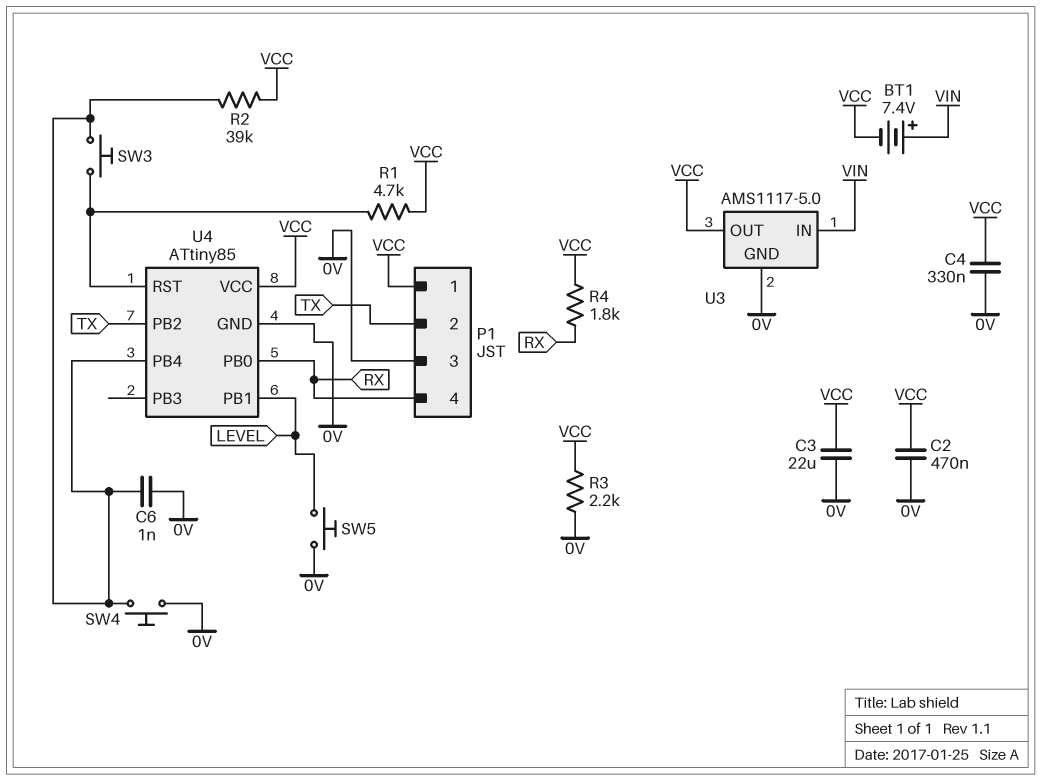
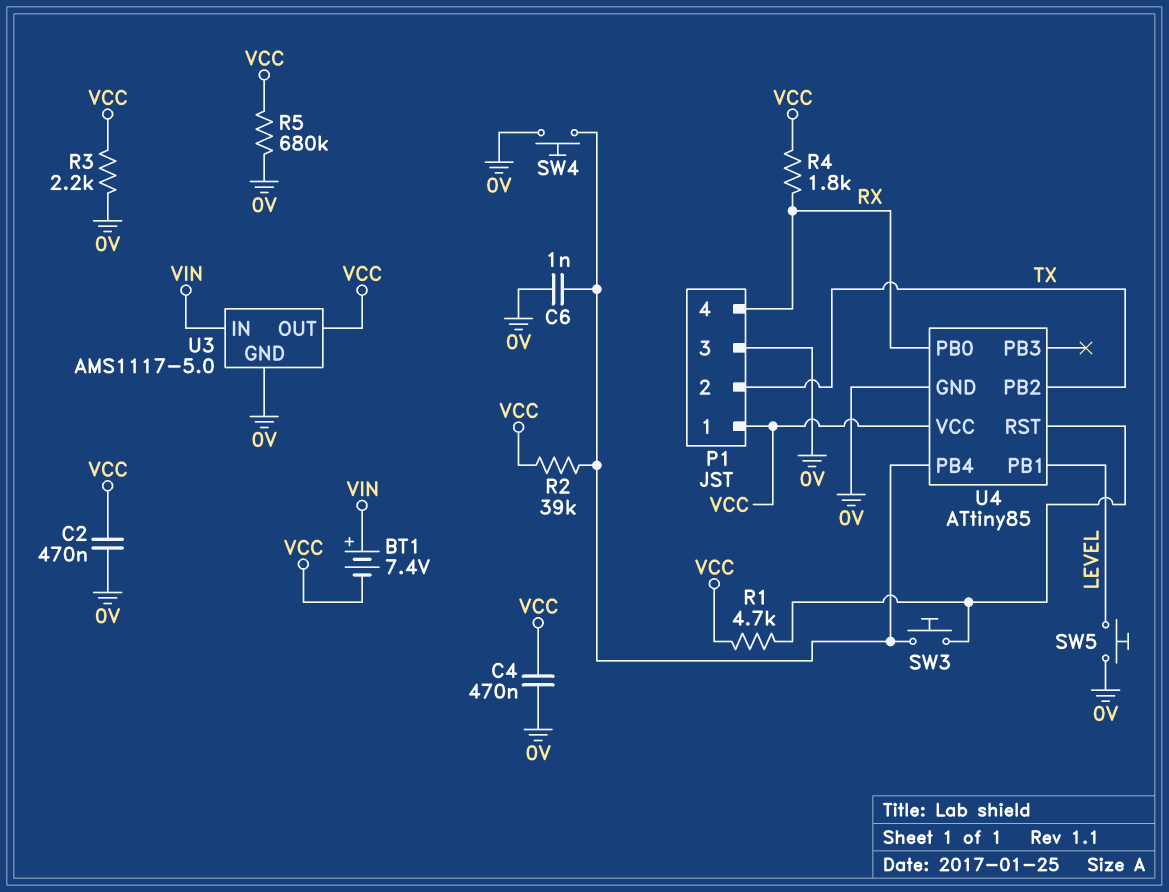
C3: 22uF (0V, VCC) -> none
C4: 330nF (0V, VCC) -> 470nF (0V, VCC)
R5: none -> 680k (0V, VCC)

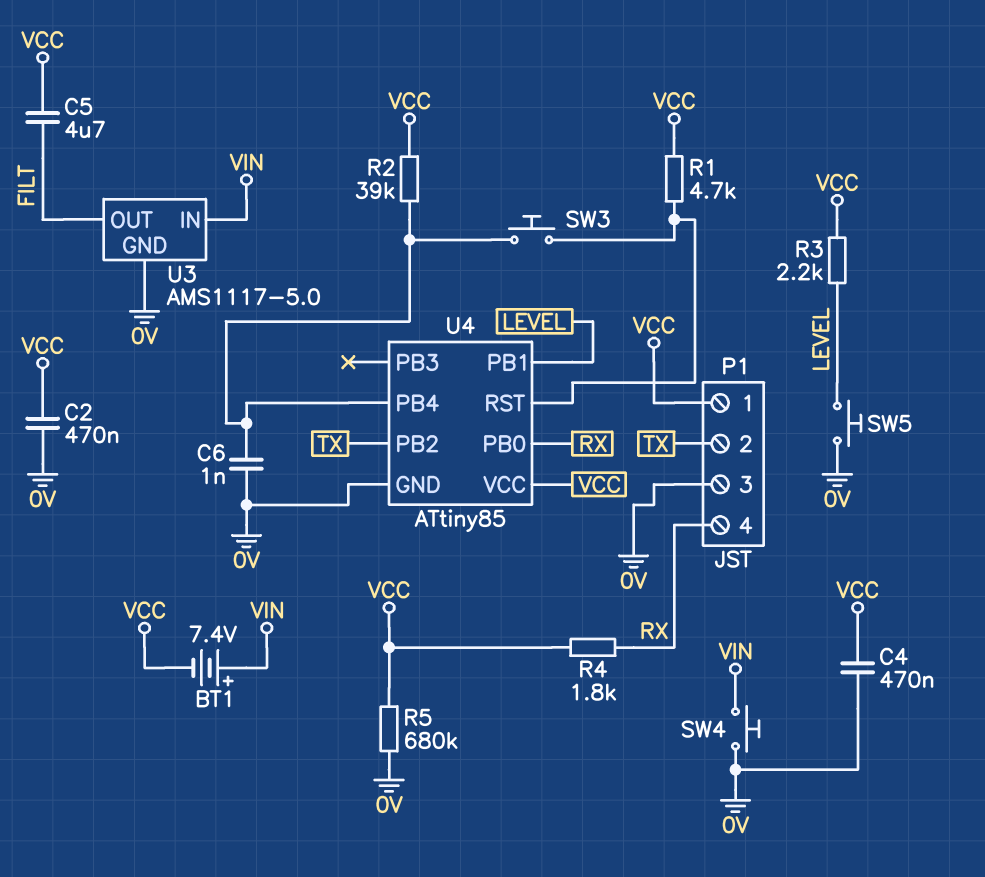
C5: none -> 4.7uF (FILT, VCC)
R3: 2.2k (0V, VCC) -> 2.2k (LEVEL, VCC)
SW4: button (0V, U4/PB4) -> button (0V, VIN)
U3 pin OUT: VCC -> FILT

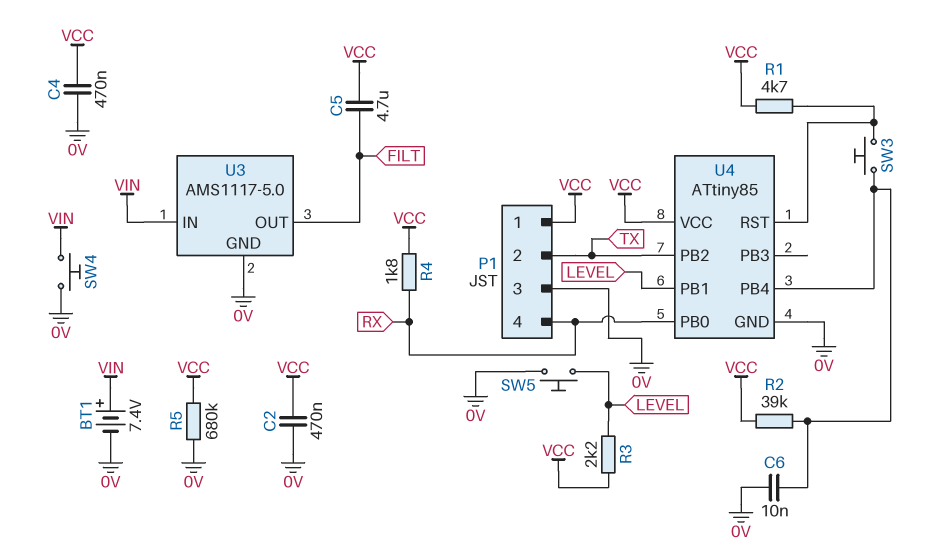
BT1: 7.4V (plus VIN, minus VCC) -> 7.4V (plus VIN, minus 0V)
C6: 1nF (0V, U4/PB4) -> 10nF (0V, U4/PB4)

